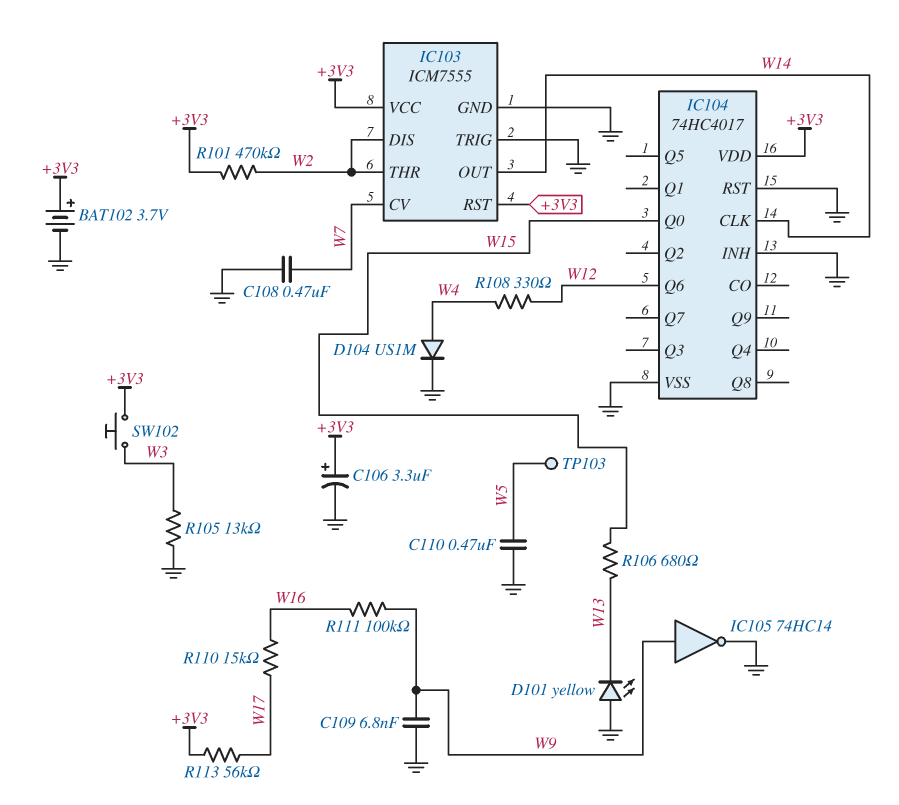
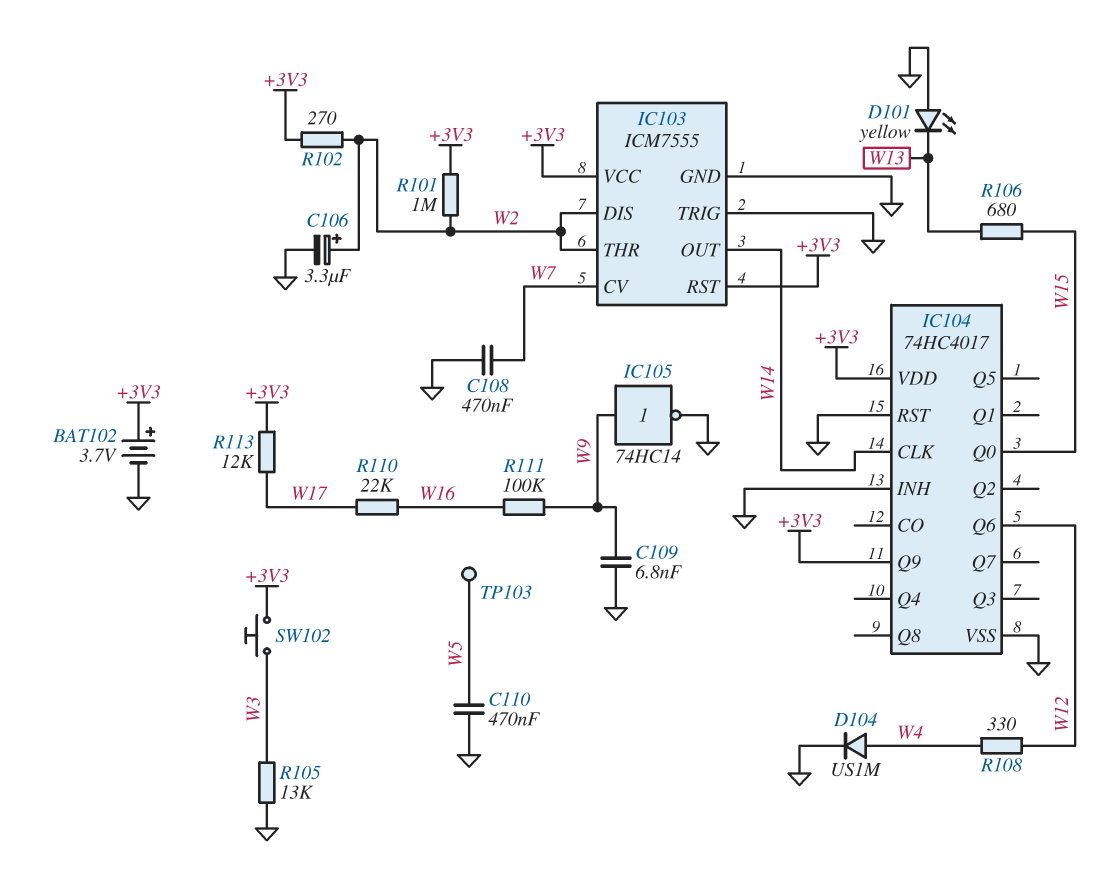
C106: 3.3uF (plus +3V3, minus GND) -> 3.3uF (plus W2, minus GND)
IC104 pin Q9: none -> +3V3
R101: 470k (+3V3, W2) -> 1M (+3V3, W2)
R102: none -> 270 (+3V3, W2)
R110: 15k (W16, W17) -> 22k (W16, W17)
R113: 56k (+3V3, W17) -> 12k (+3V3, W17)

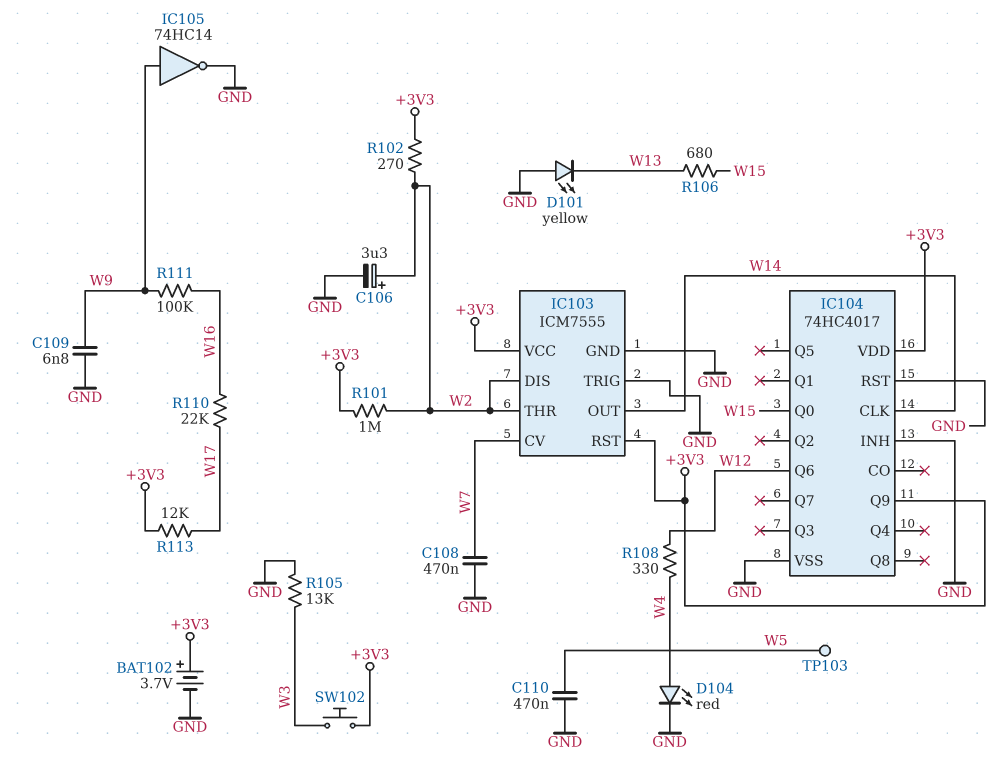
D104: diode US1M (A W4, K GND) -> LED red (A W4, K GND)

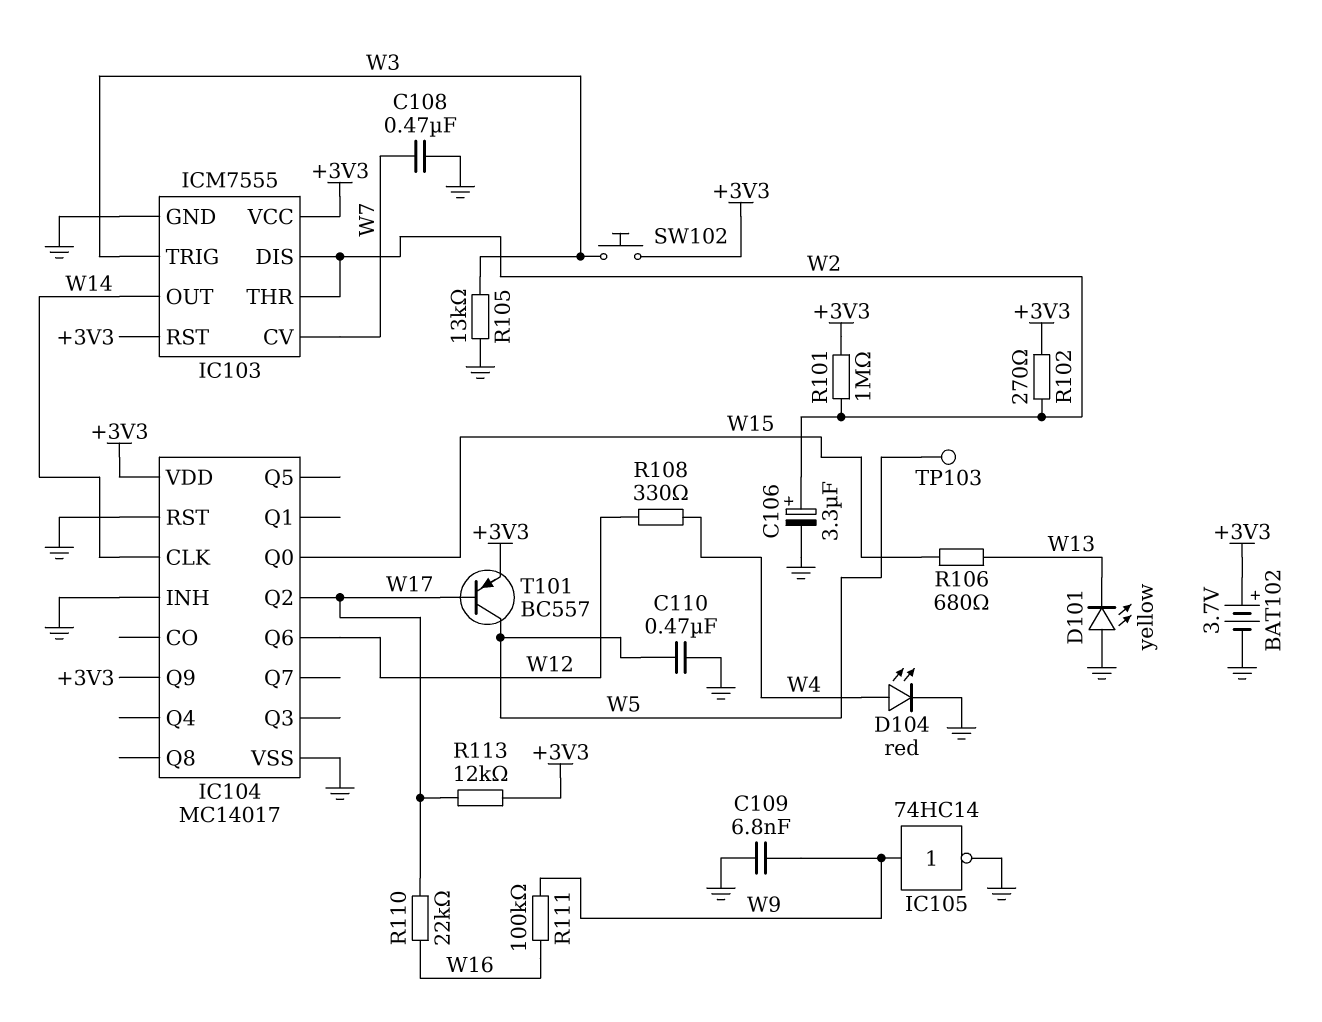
IC103 pin TRIG: GND -> W3
IC104: 74HC4017 -> MC14017
IC104 pin Q2: none -> W17
T101: none -> PNP BC557 (B W17, C W5, E +3V3)

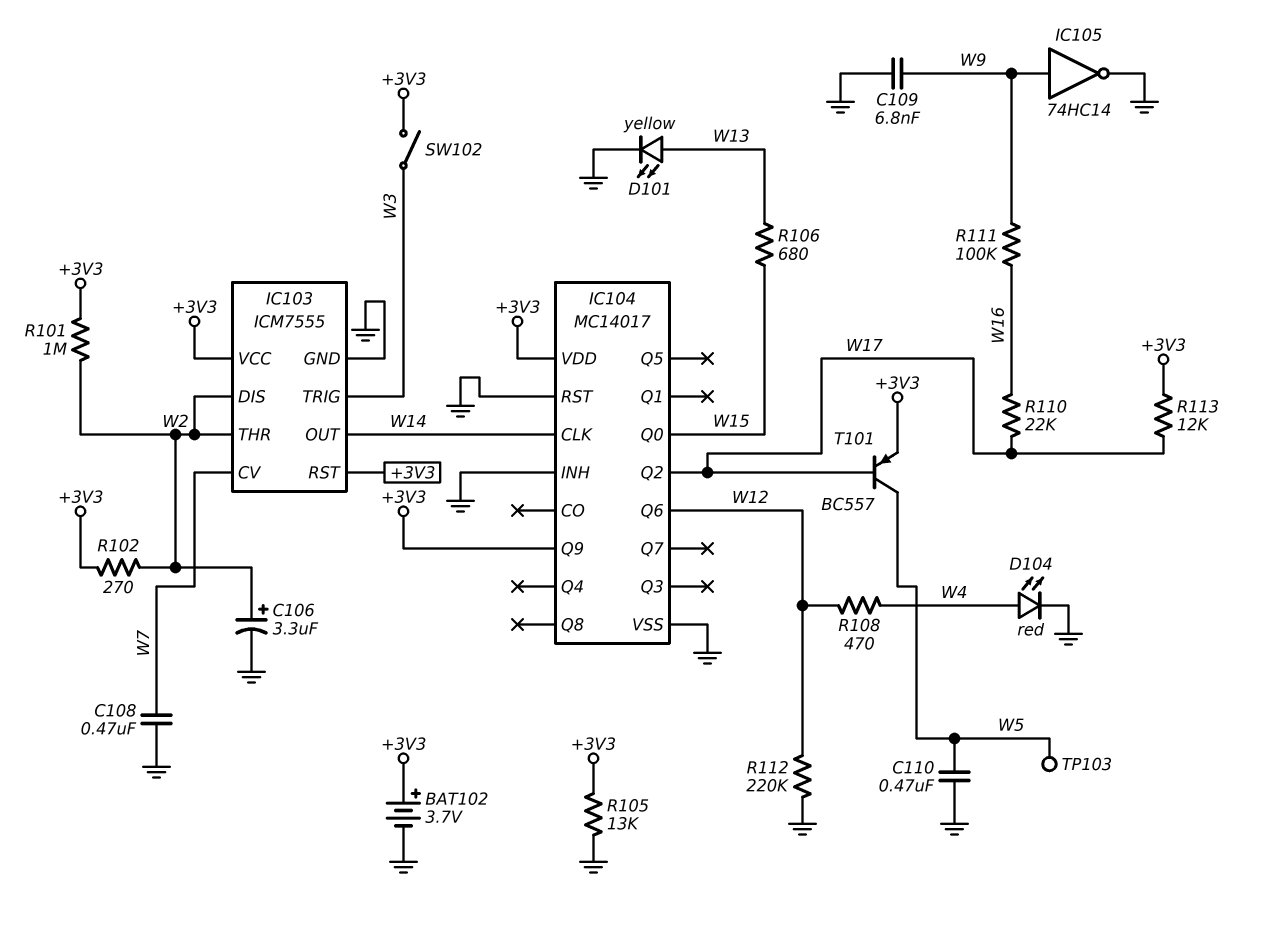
D101: LED yellow (A GND, K W13) -> LED yellow (A W13, K GND)
R105: 13k (GND, W3) -> 13k (+3V3, GND)
R108: 330 (W4, W12) -> 470 (W4, W12)
R112: none -> 220k (GND, W12)
SW102: button (+3V3, W3) -> switch (+3V3, W3)

